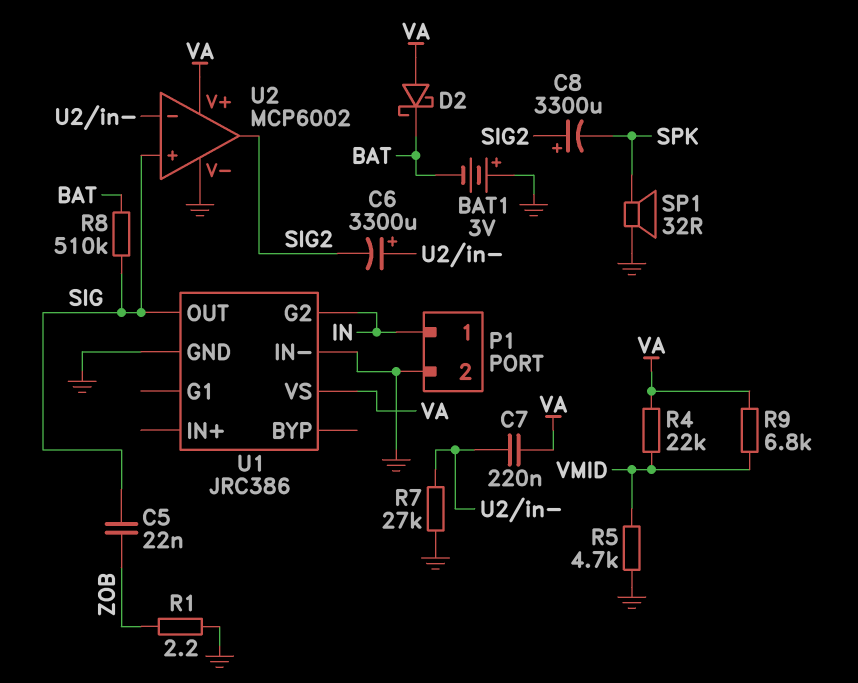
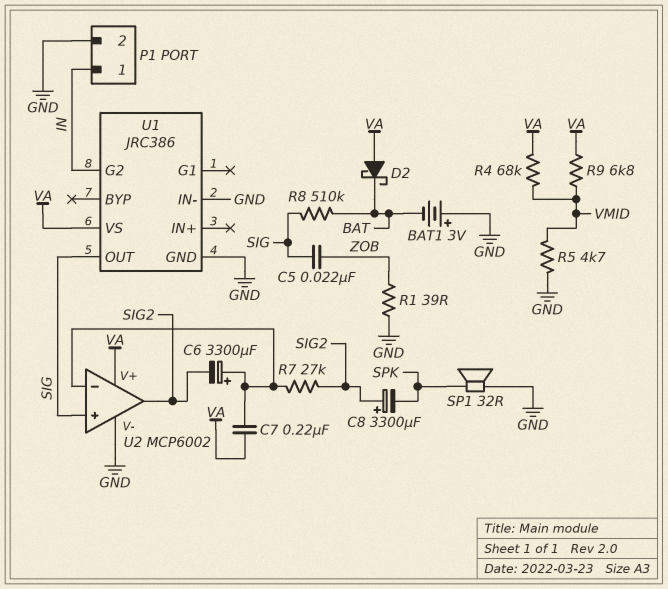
R1: 2.2 (GND, ZOB) -> 39 (GND, ZOB)
R4: 22k (VA, VMID) -> 68k (VA, VMID)
R7: 27k (GND, U2/in-) -> 27k (SIG2, U2/in-)

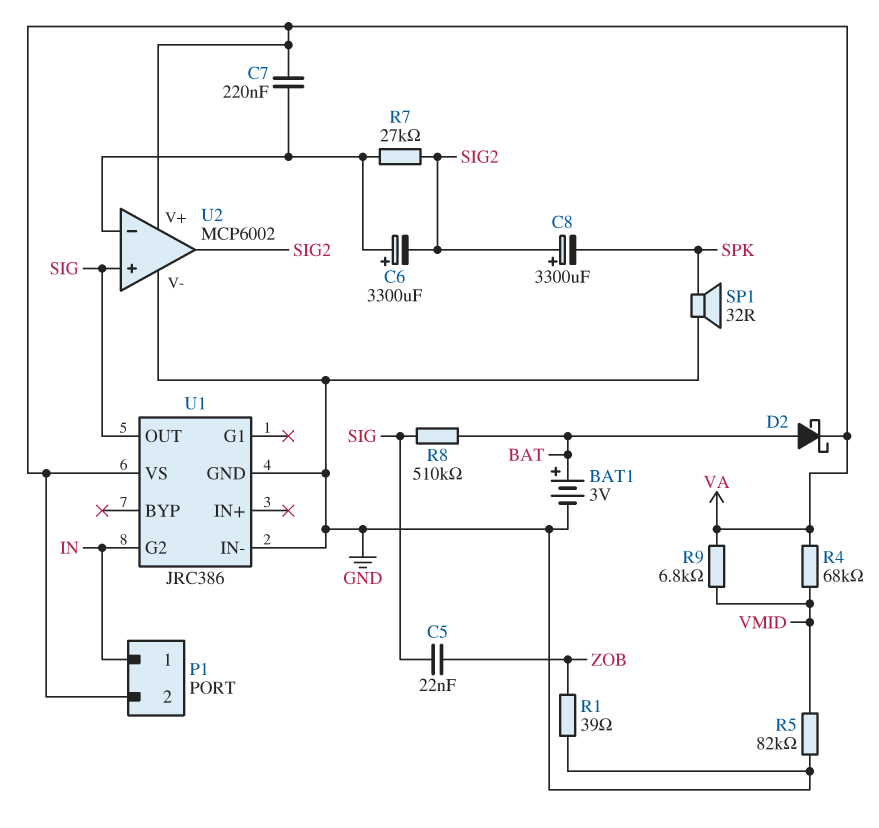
BAT1: 3V (plus GND, minus BAT) -> 3V (plus BAT, minus GND)
D2: schottky (A VA, K BAT) -> schottky (A BAT, K VA)
P1 pin 2: GND -> VA
R5: 4.7k (GND, VMID) -> 82k (GND, VMID)

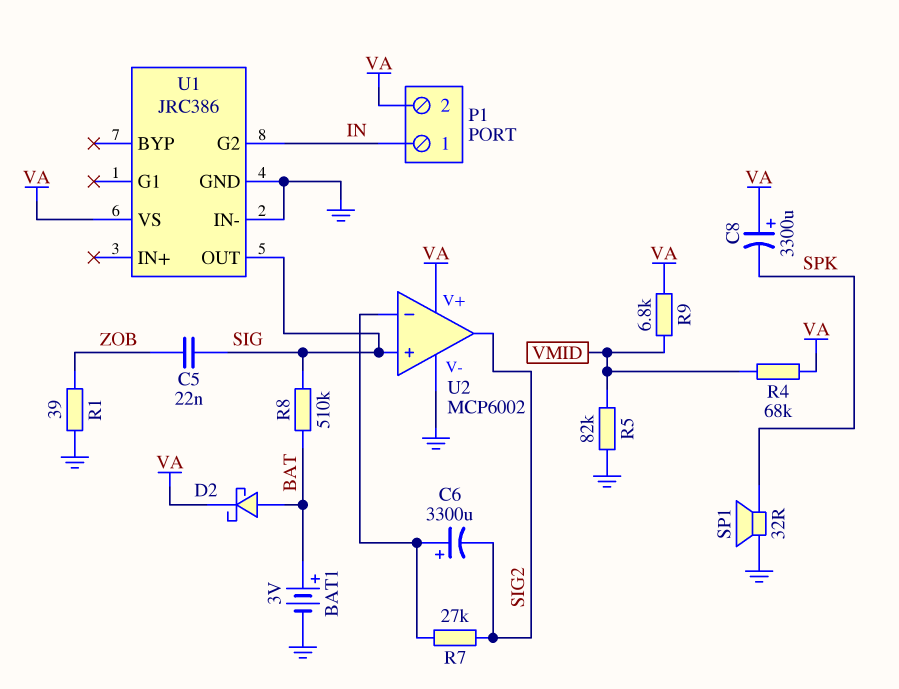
C7: 220nF (U2/in-, VA) -> none
C8: 3300uF (plus SIG2, minus SPK) -> 3300uF (plus VA, minus SPK)

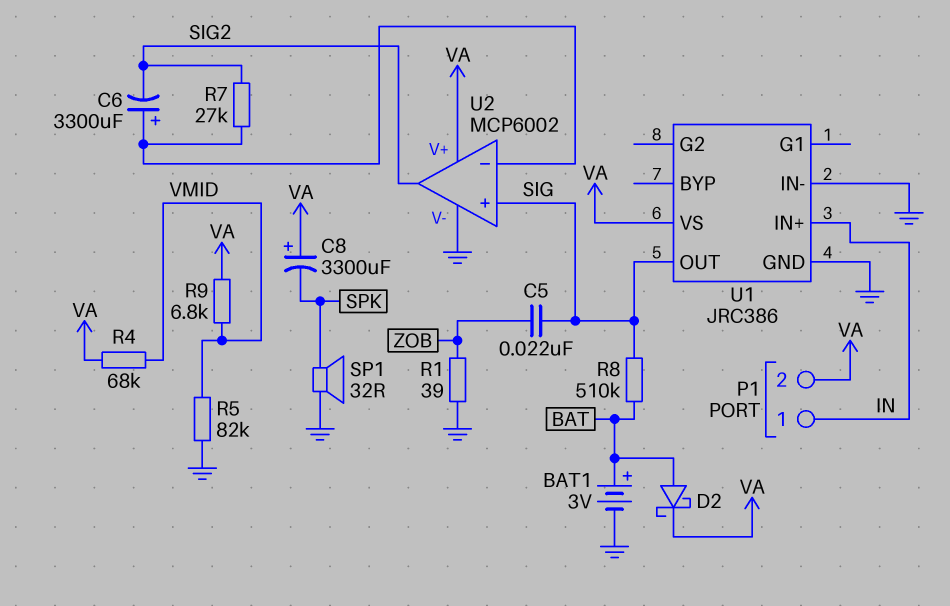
U1 pin G2: IN -> none
U1 pin IN+: none -> IN

